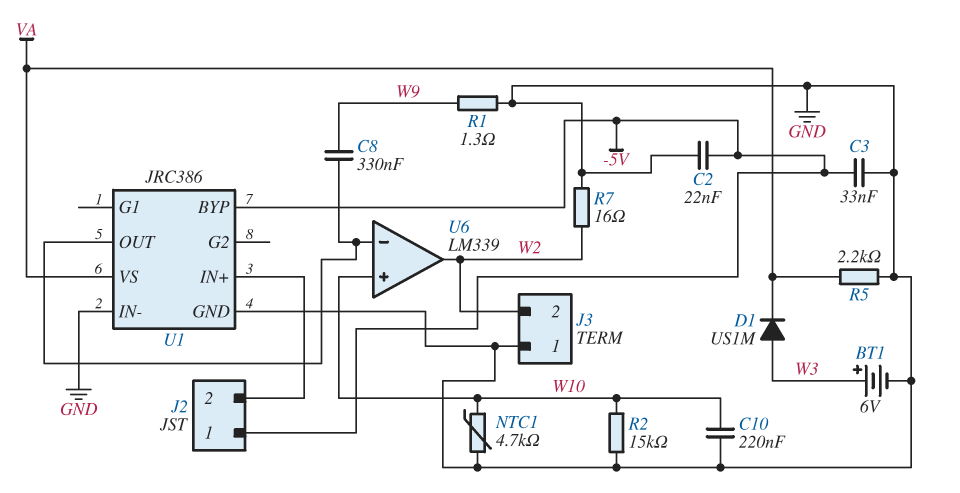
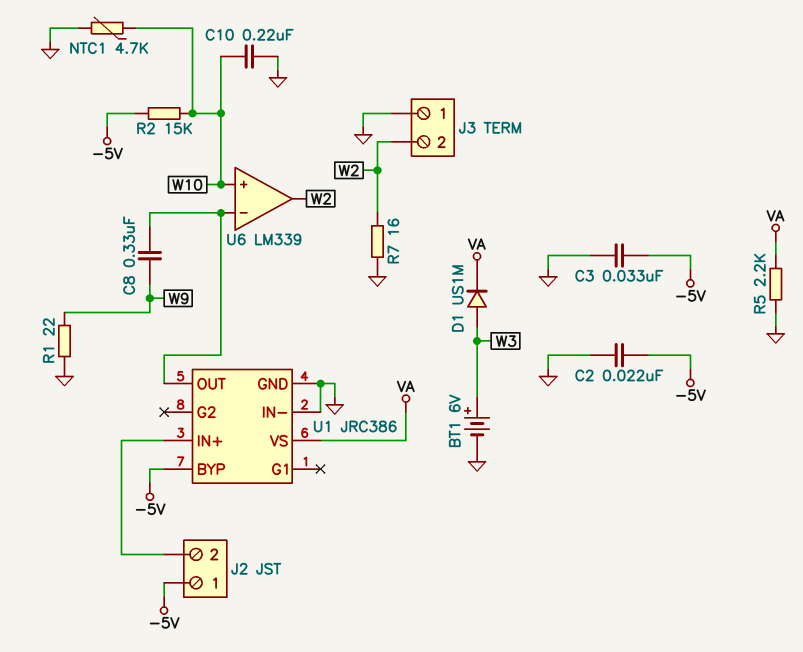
R1: 1.3 (GND, W9) -> 22 (GND, W9)
R2: 15k (GND, W10) -> 15k (-5V, W10)

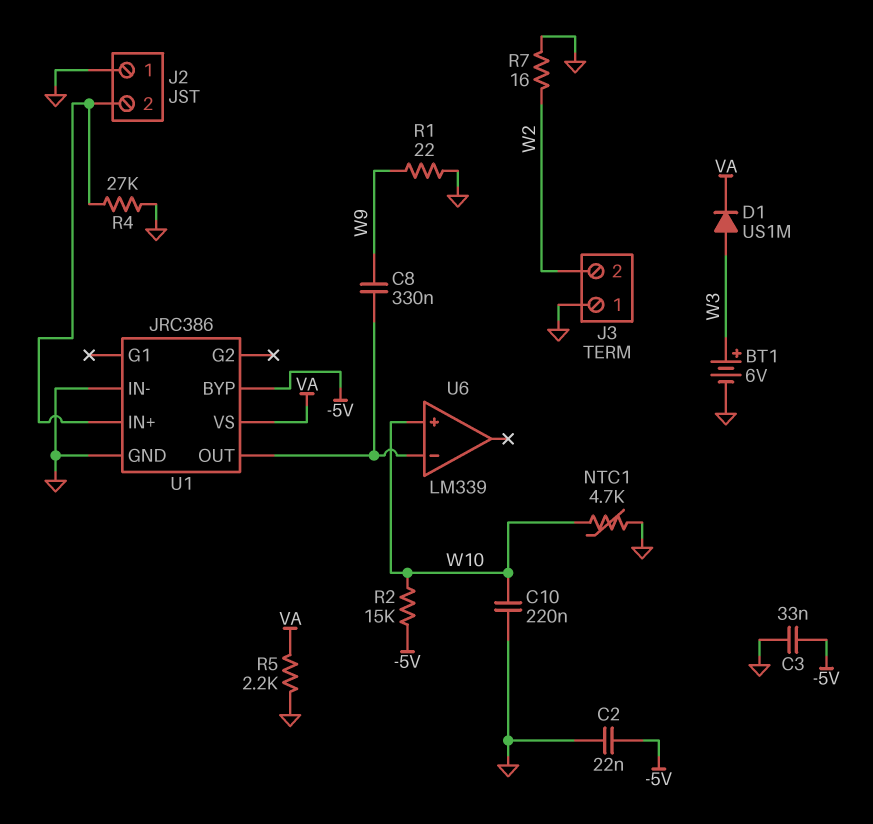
J2 pin 1: -5V -> GND
R4: none -> 27k (GND, J2/2)
U6 pin out: W2 -> none

